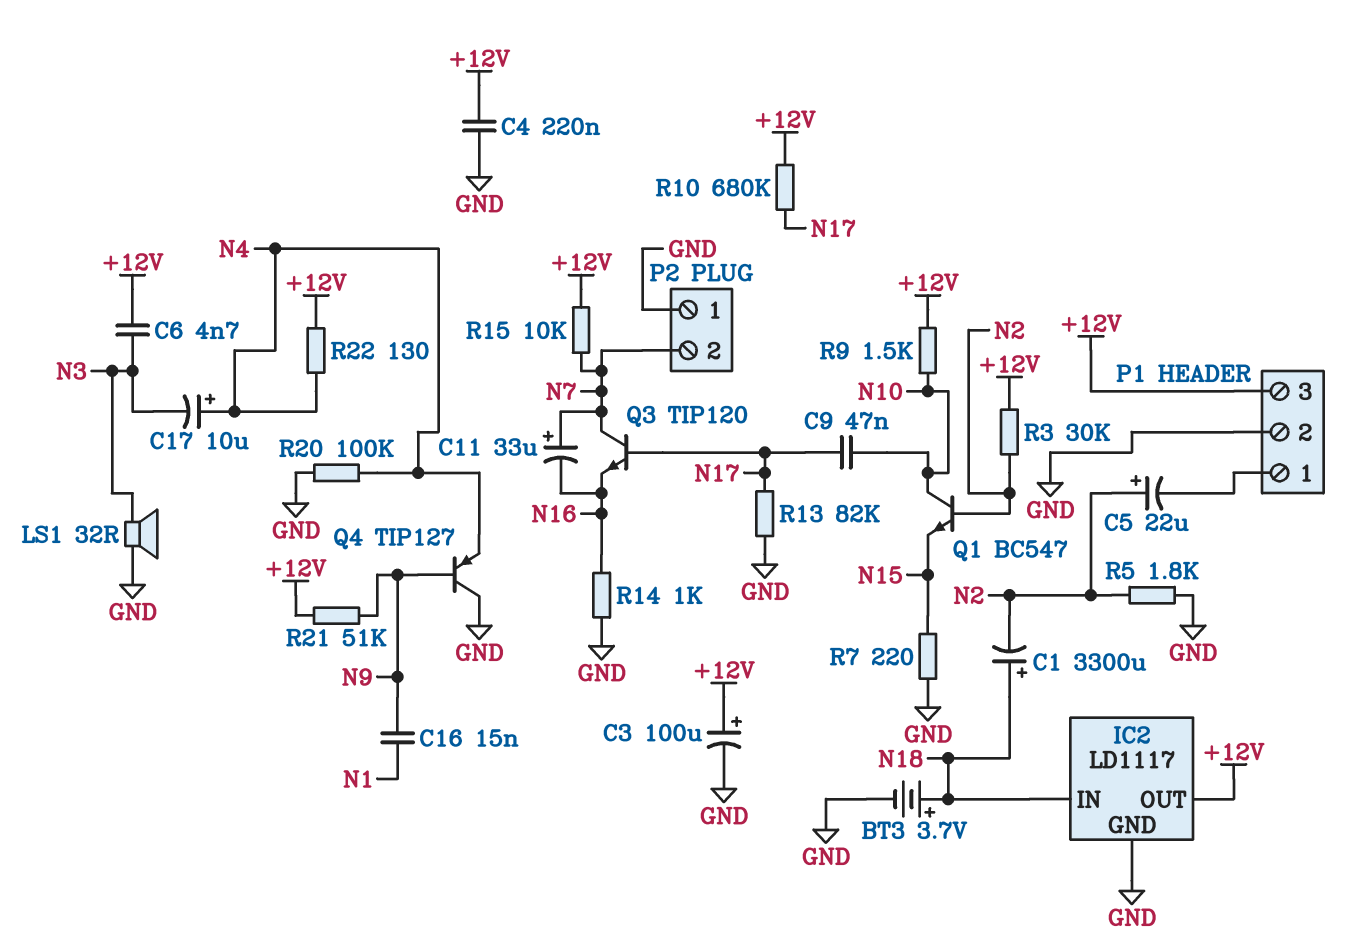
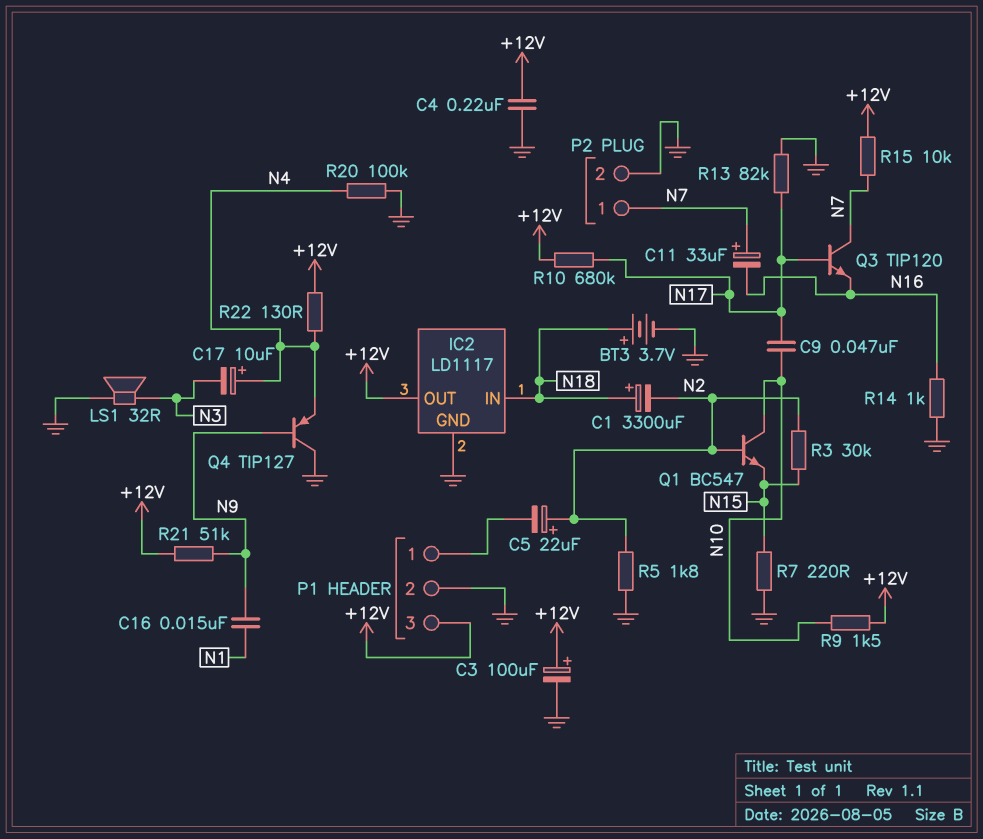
C6: 4.7nF (+12V, N3) -> none
P2 pin 1: GND -> N7
P2 pin 2: N7 -> GND
R3: 30k (+12V, N2) -> 30k (N2, N15)

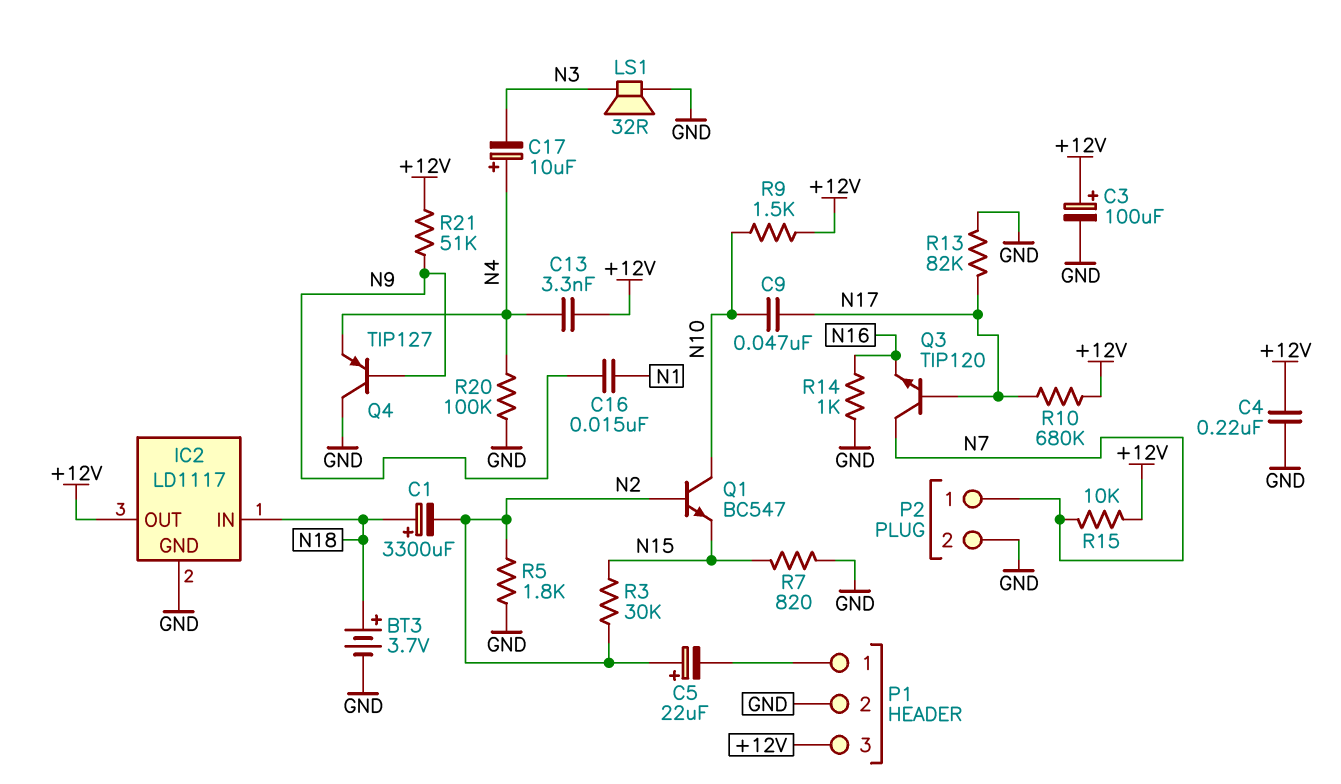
C11: 33uF (plus N7, minus N16) -> none
C13: none -> 3.3nF (+12V, N4)
R7: 220 (GND, N15) -> 820 (GND, N15)
R22: 130 (+12V, N4) -> none

